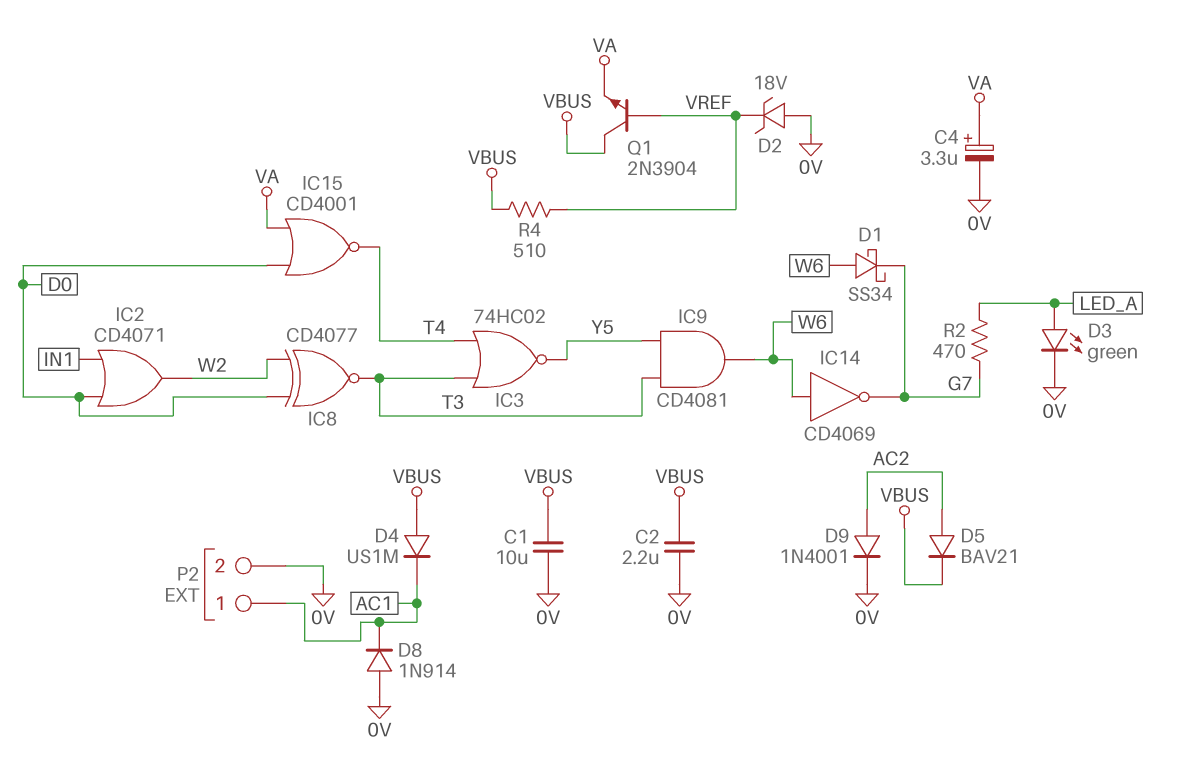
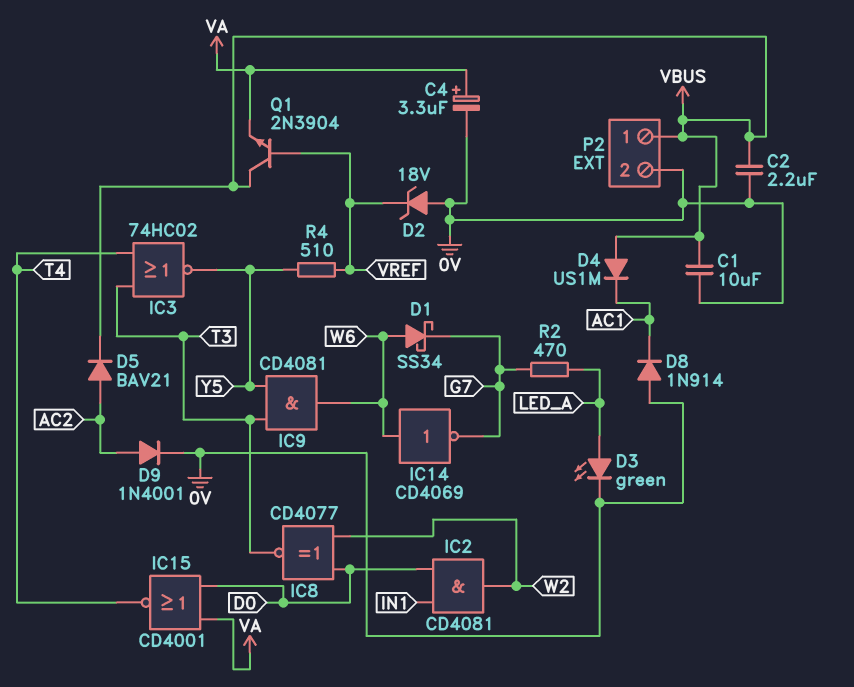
IC2: OR CD4071 (in D0, in IN1, out W2) -> AND CD4081 (in D0, in IN1, out W2)
P2 pin 1: AC1 -> VBUS
R4: 510 (VBUS, VREF) -> 510 (VREF, Y5)

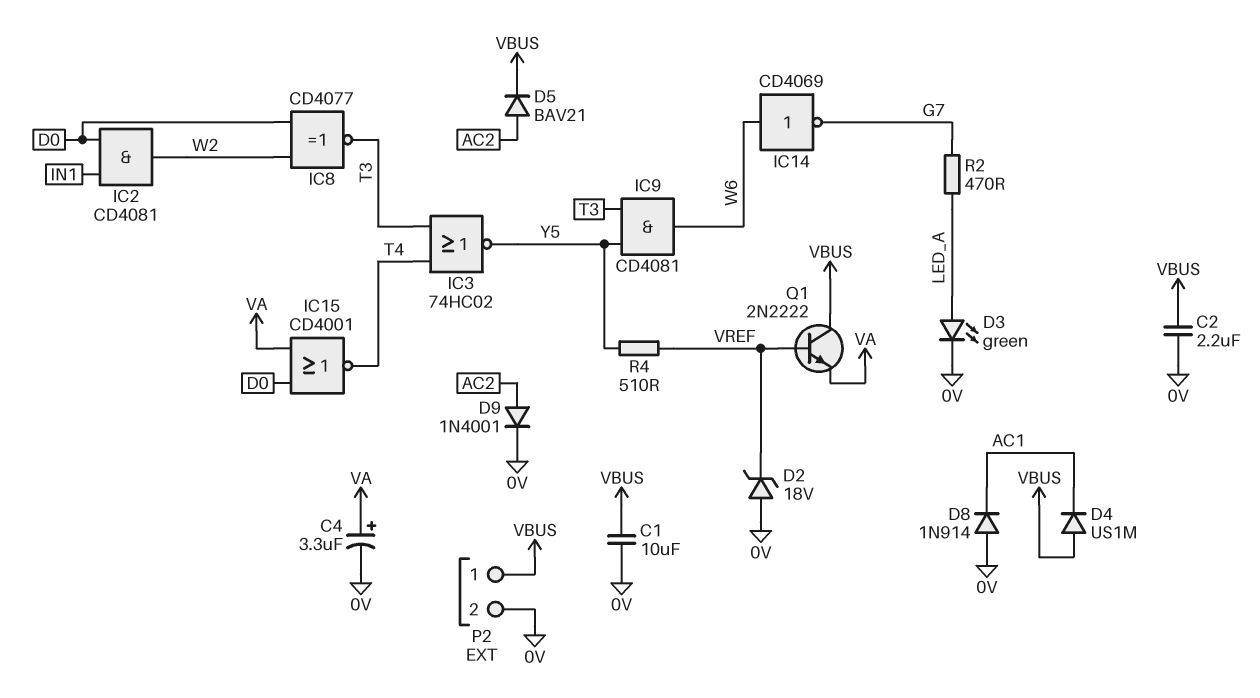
D1: schottky SS34 (A W6, K G7) -> none
Q1: NPN 2N3904 (B VREF, C VBUS, E VA) -> NPN 2N2222 (B VREF, C VBUS, E VA)

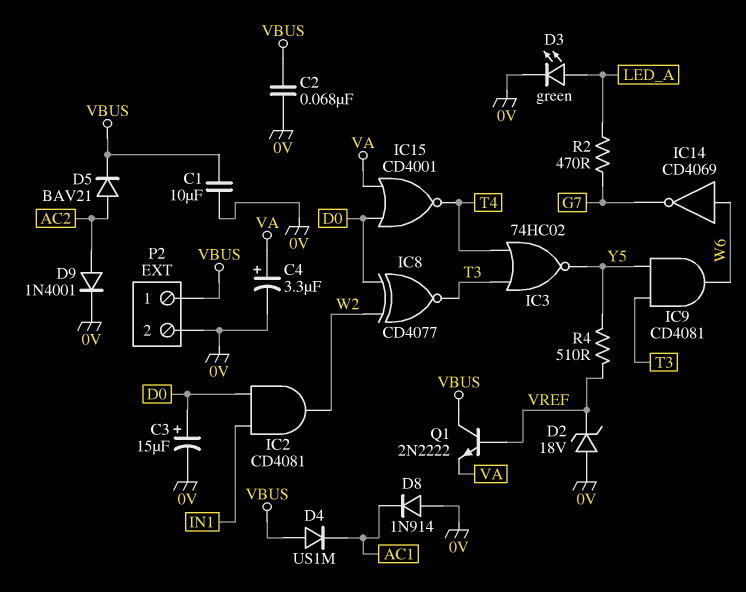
C2: 2.2uF (0V, VBUS) -> 68nF (0V, VBUS)
C3: none -> 15uF (plus D0, minus 0V)

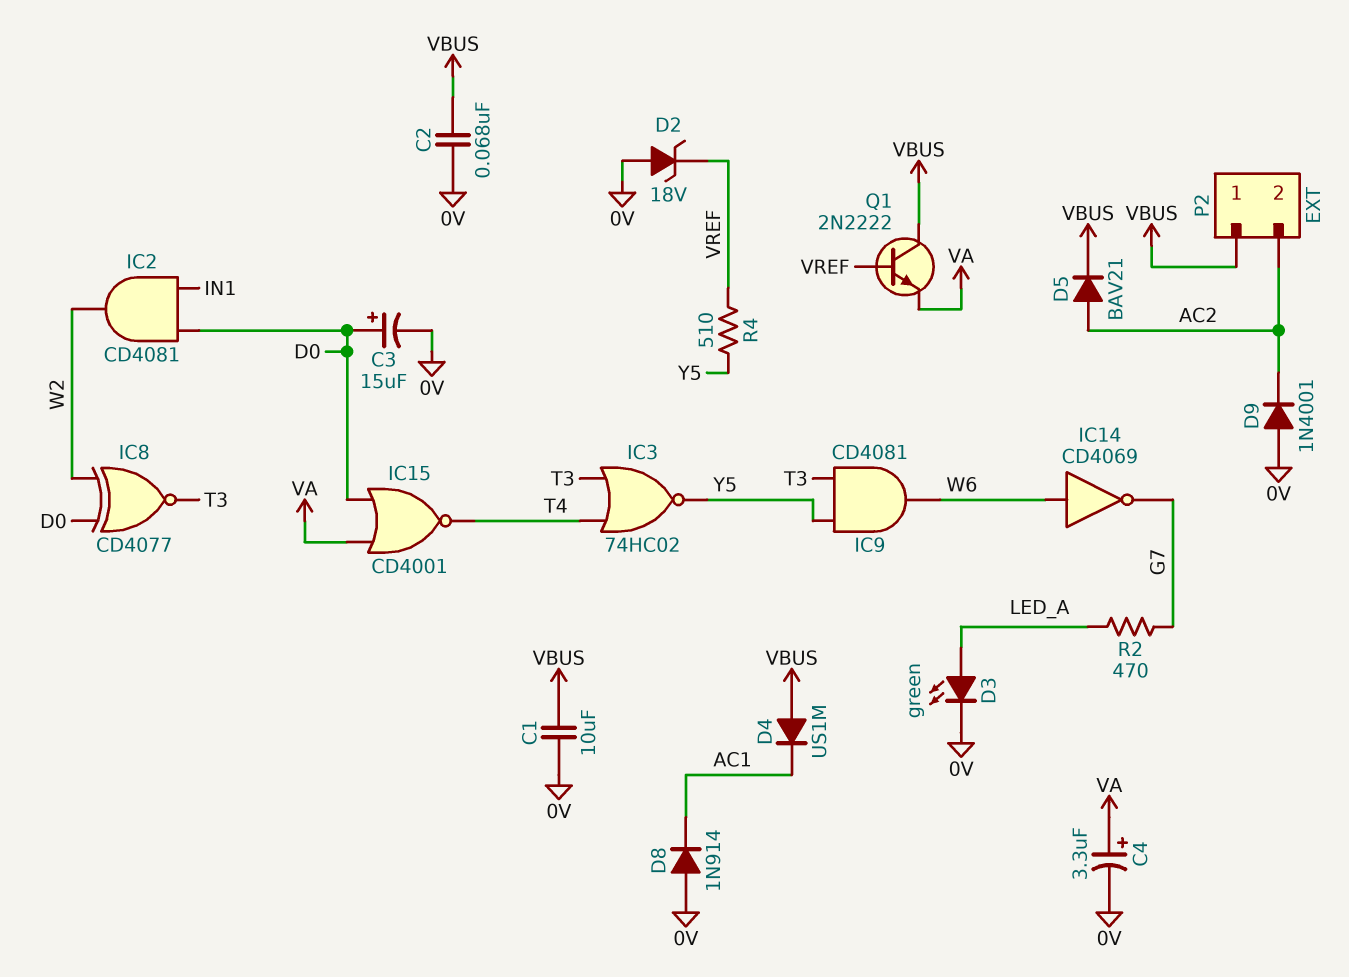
D9: diode 1N4001 (A AC2, K 0V) -> diode 1N4001 (A 0V, K AC2)
P2 pin 2: 0V -> AC2

